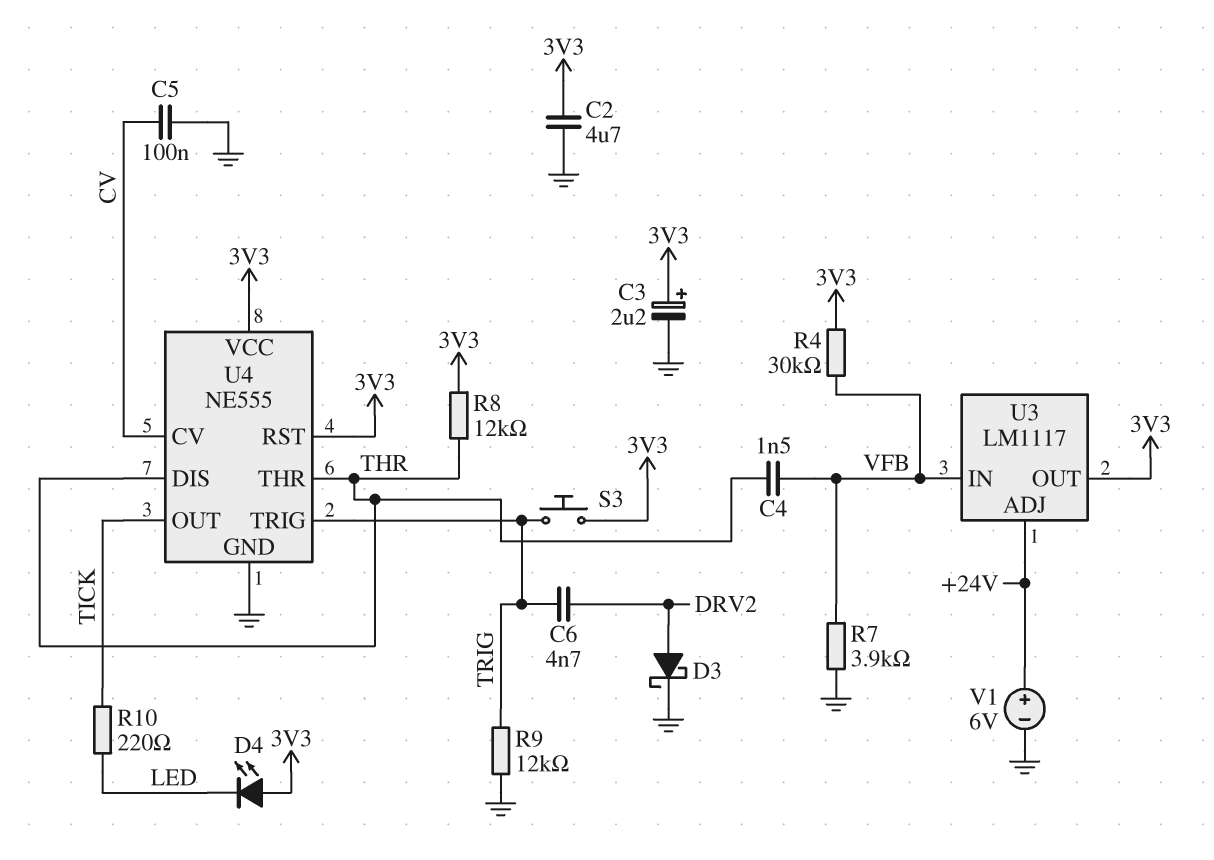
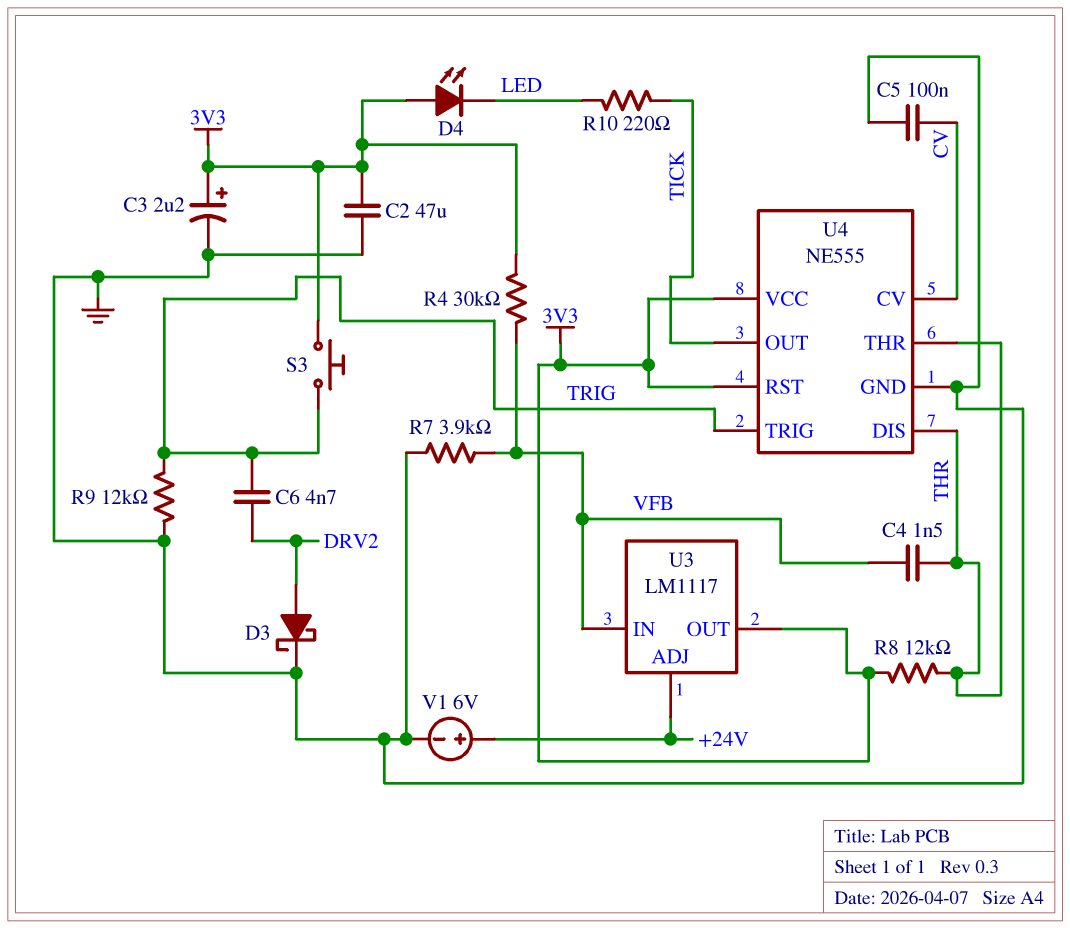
C2: 4.7uF (3V3, GND) -> 47uF (3V3, GND)

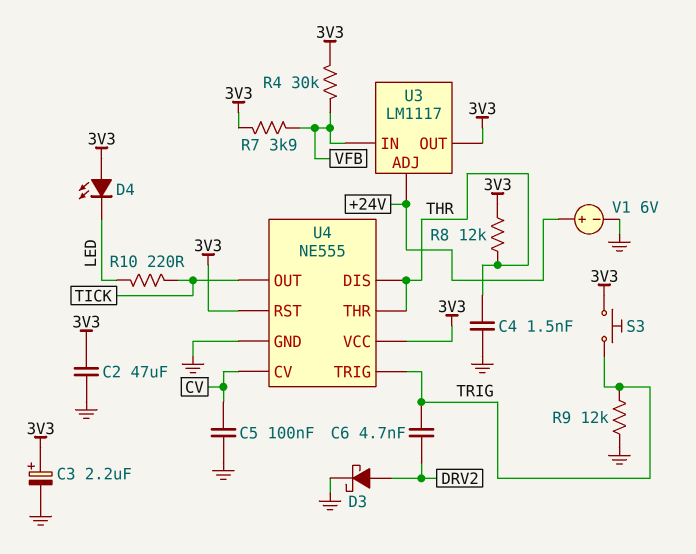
C4: 1.5nF (THR, VFB) -> 1.5nF (GND, THR)
R7: 3.9k (GND, VFB) -> 3.9k (3V3, VFB)

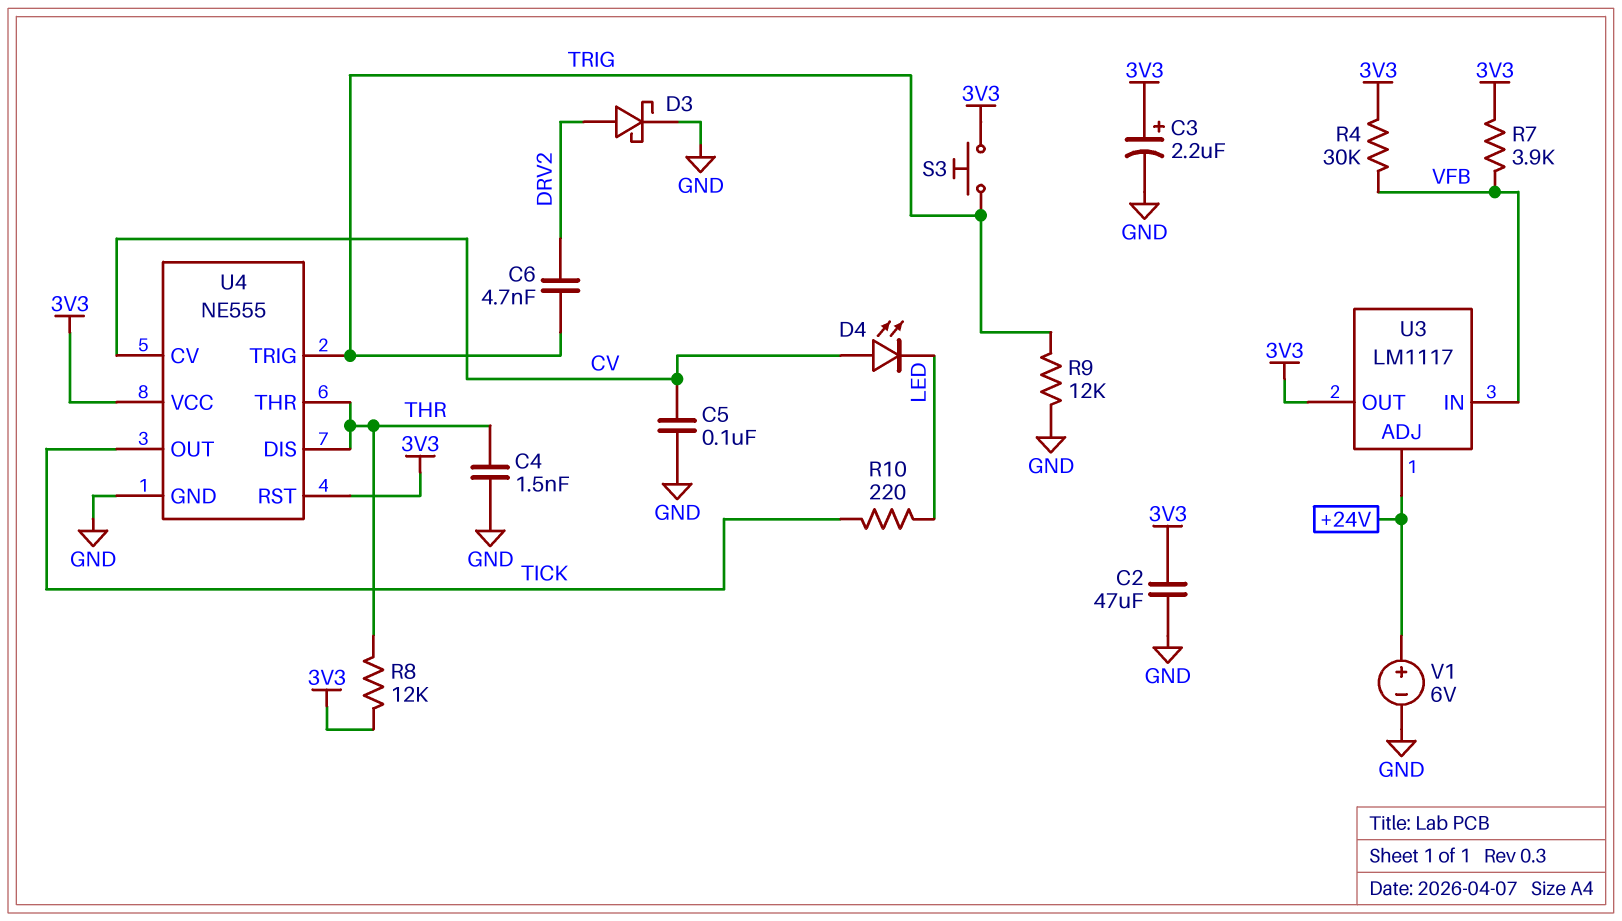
D4: LED (A 3V3, K LED) -> LED (A CV, K LED)

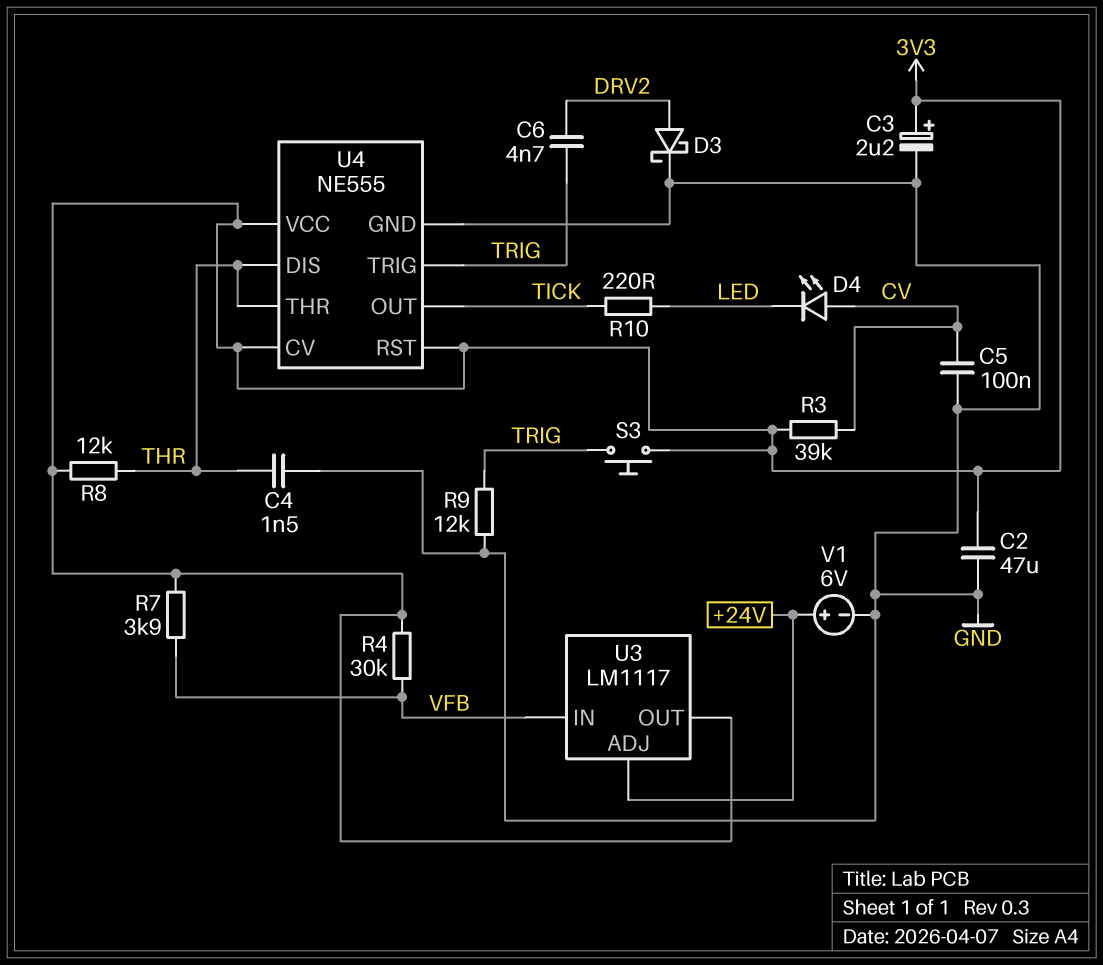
R3: none -> 39k (3V3, CV)
U4 pin CV: CV -> 3V3

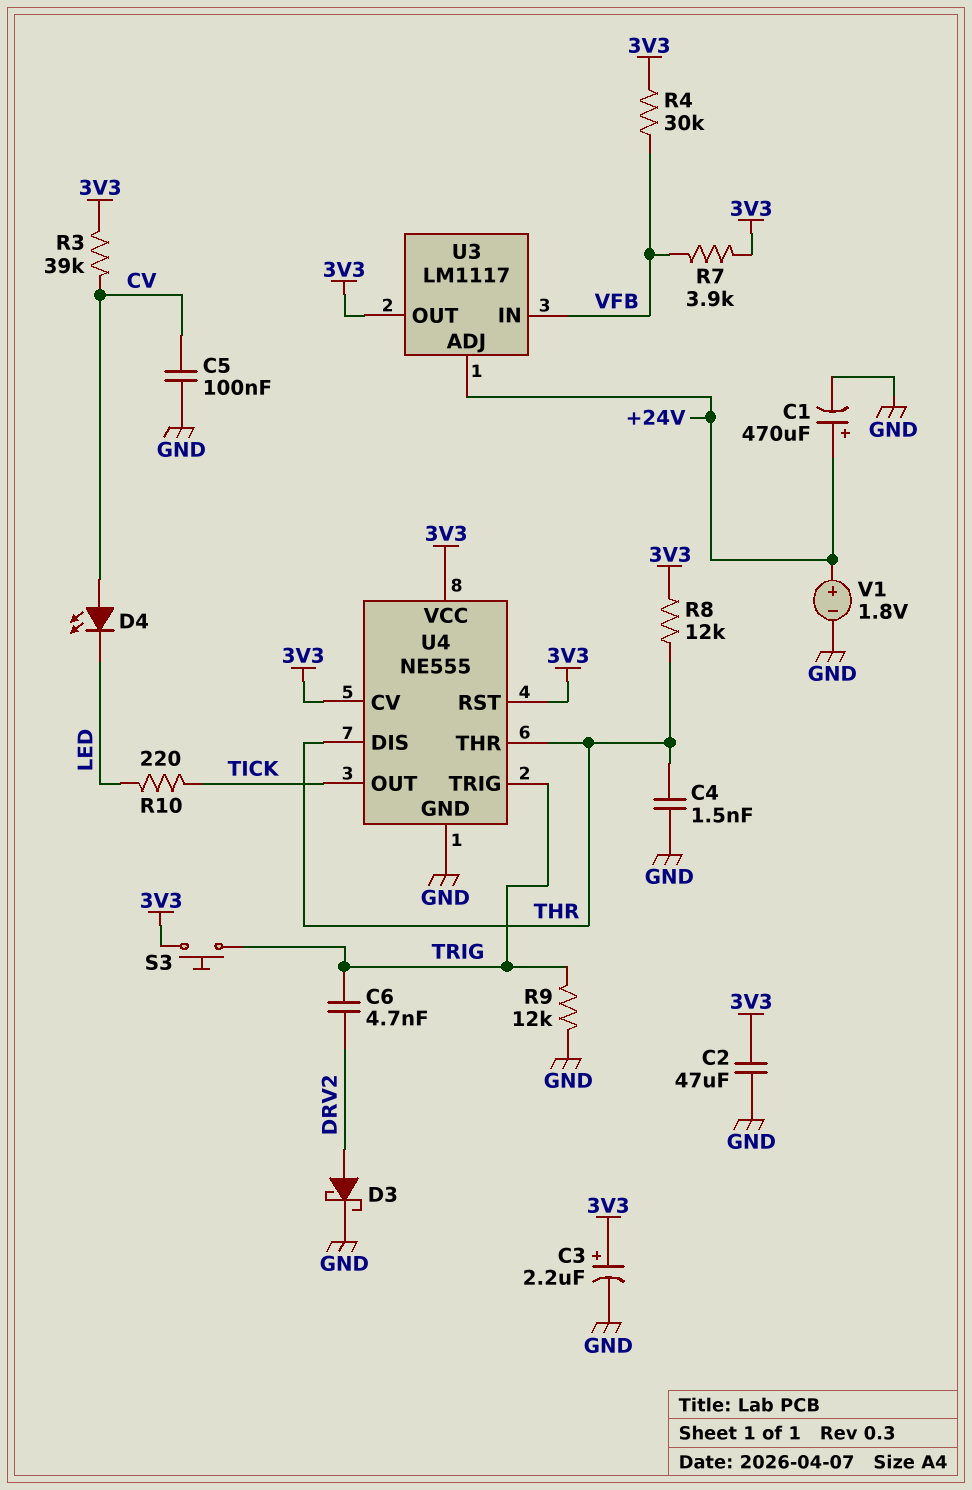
C1: none -> 470uF (plus +24V, minus GND)
V1: 6V (plus +24V, minus GND) -> 1.8V (plus +24V, minus GND)

